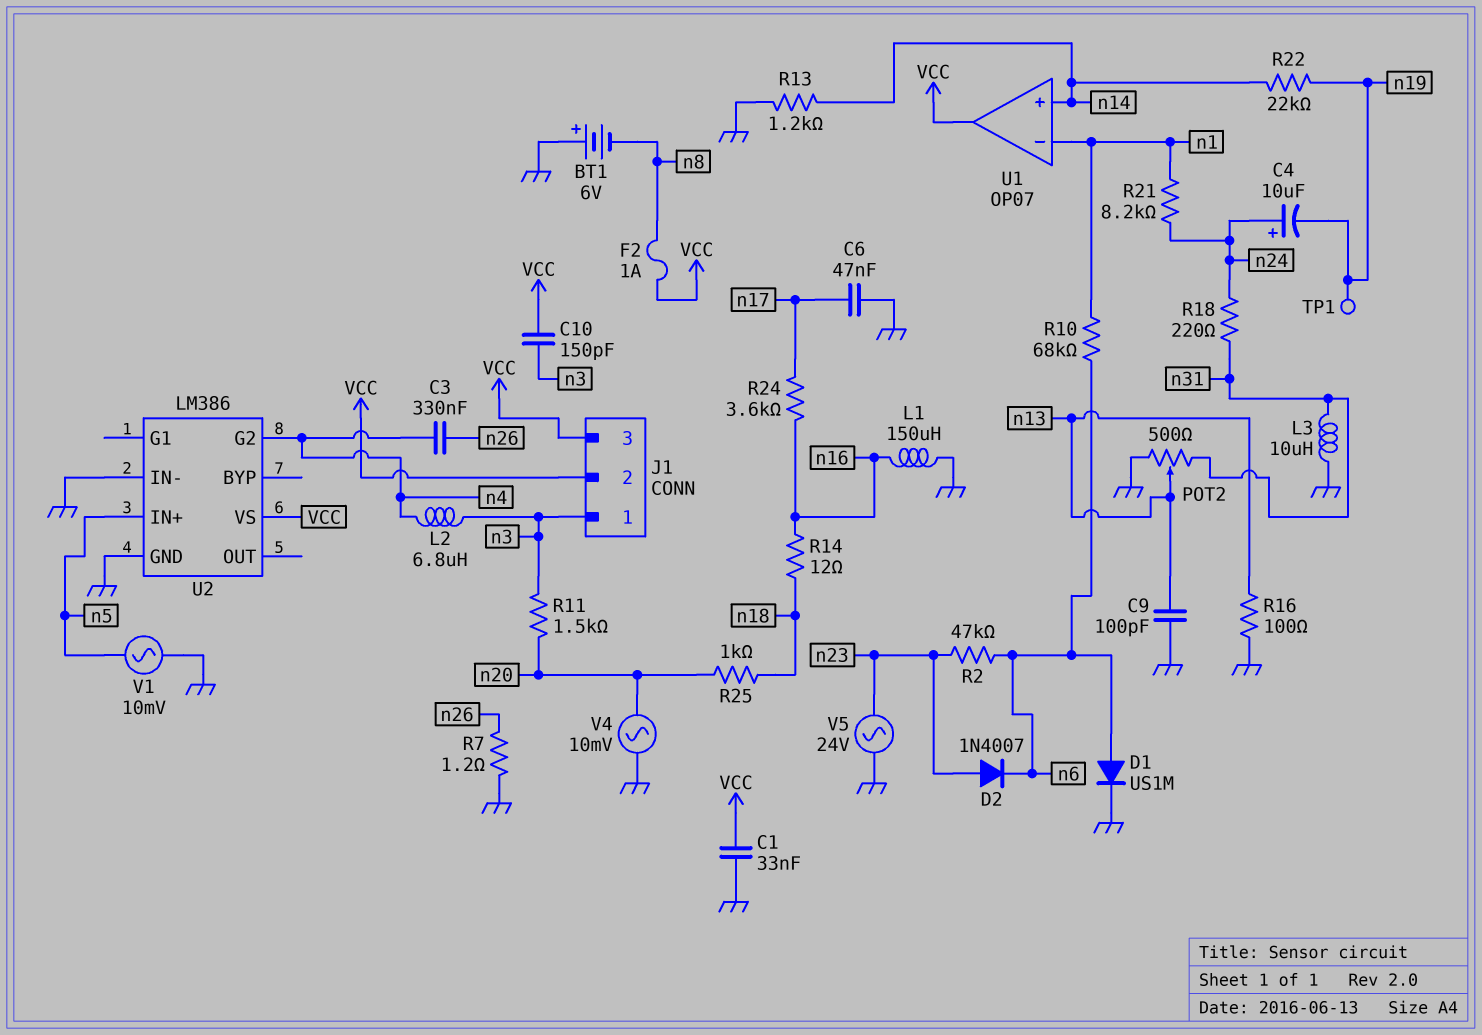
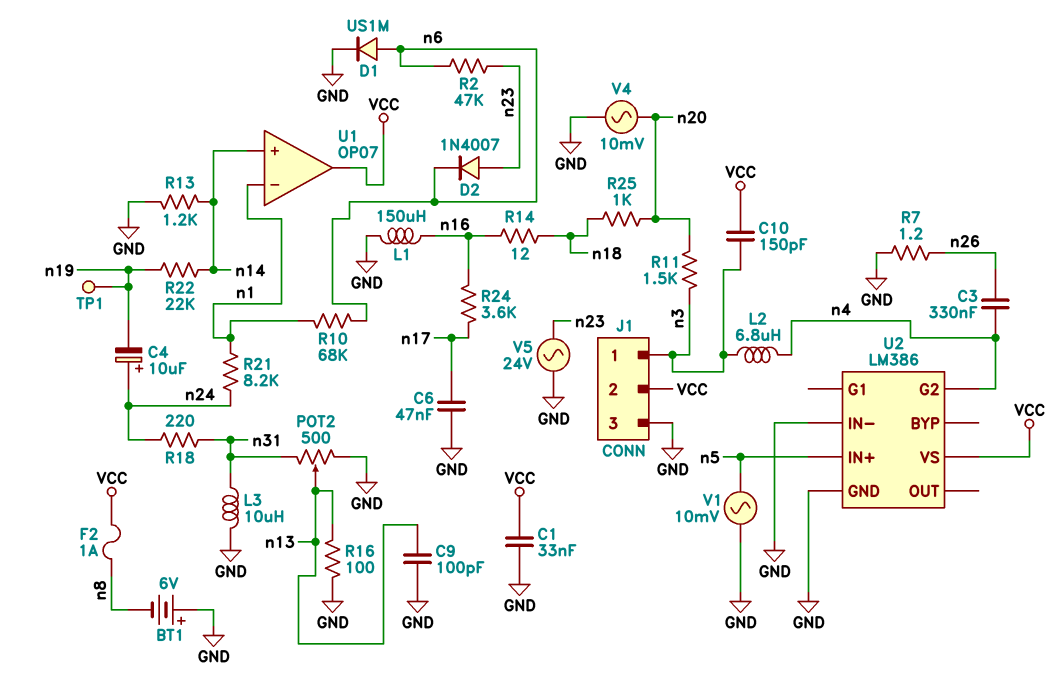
J1 pin 3: VCC -> GND

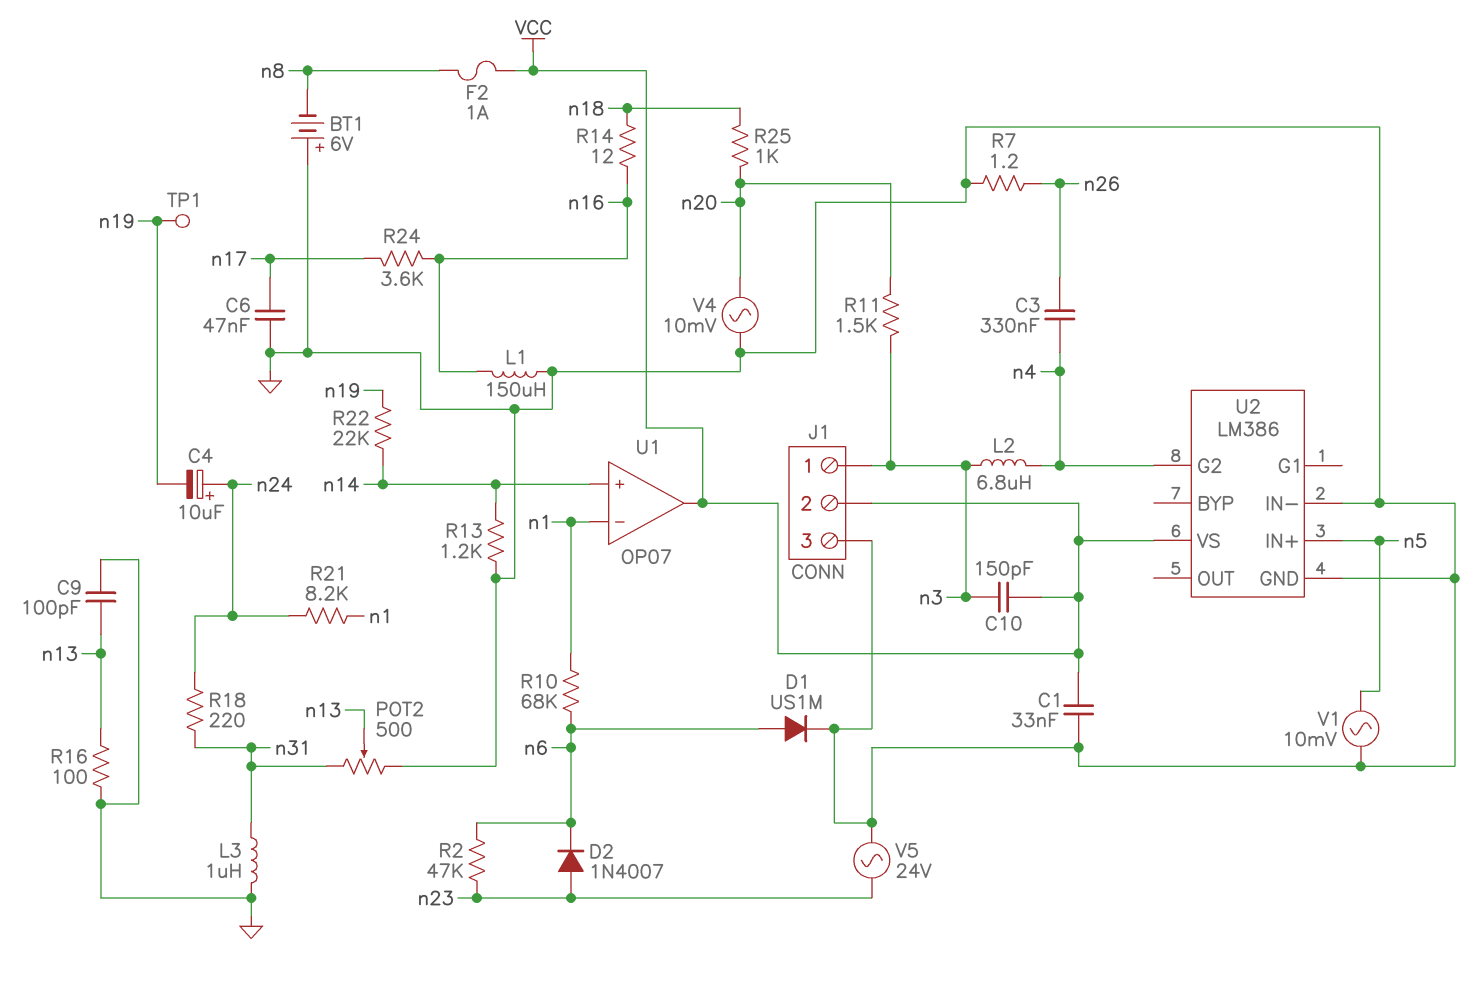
L3: 10uH (GND, n31) -> 1uH (GND, n31)

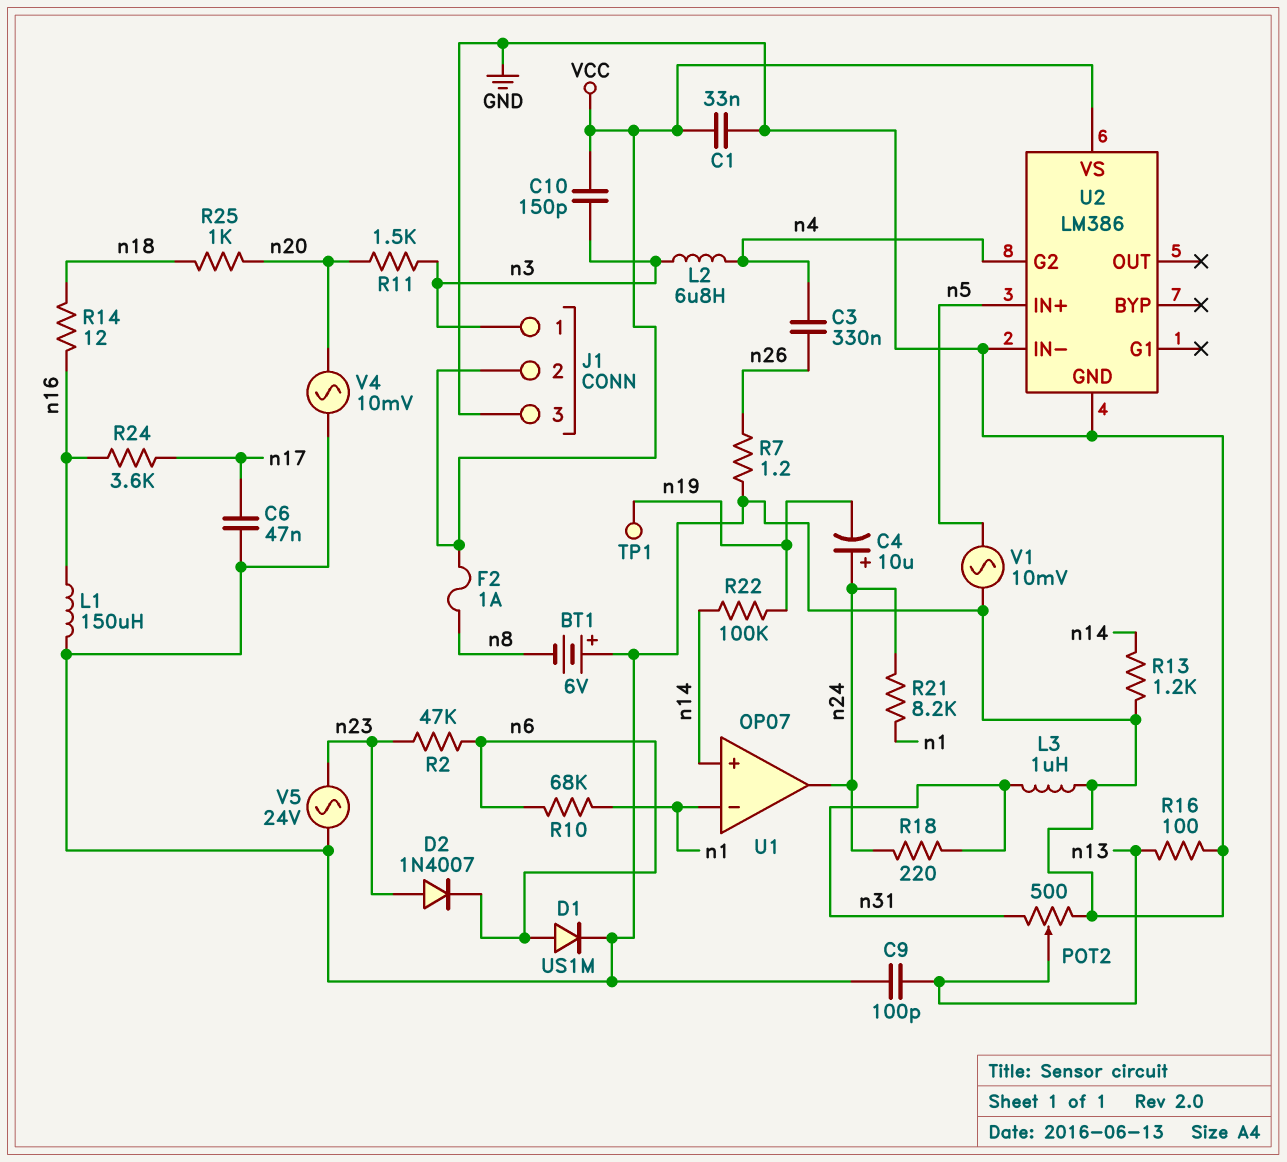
R22: 22k (n14, n19) -> 100k (n14, n19)
U1 pin out: VCC -> n24

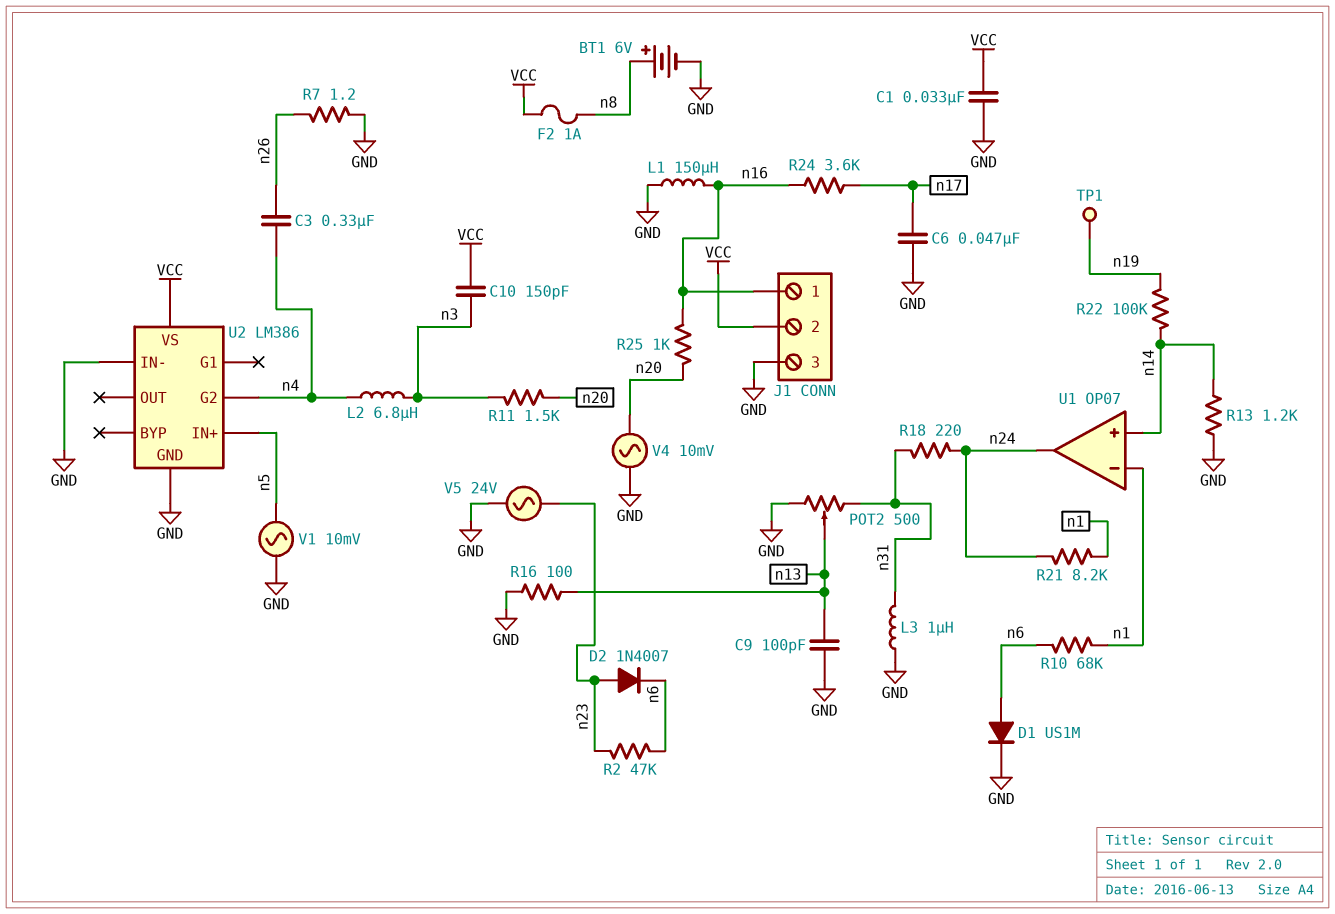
BT1: 6V (plus GND, minus n8) -> 6V (plus n8, minus GND)
C4: 10uF (plus n24, minus n19) -> none
J1 pin 1: n3 -> n16
R14: 12 (n16, n18) -> none
R25: 1k (n18, n20) -> 1k (n16, n20)

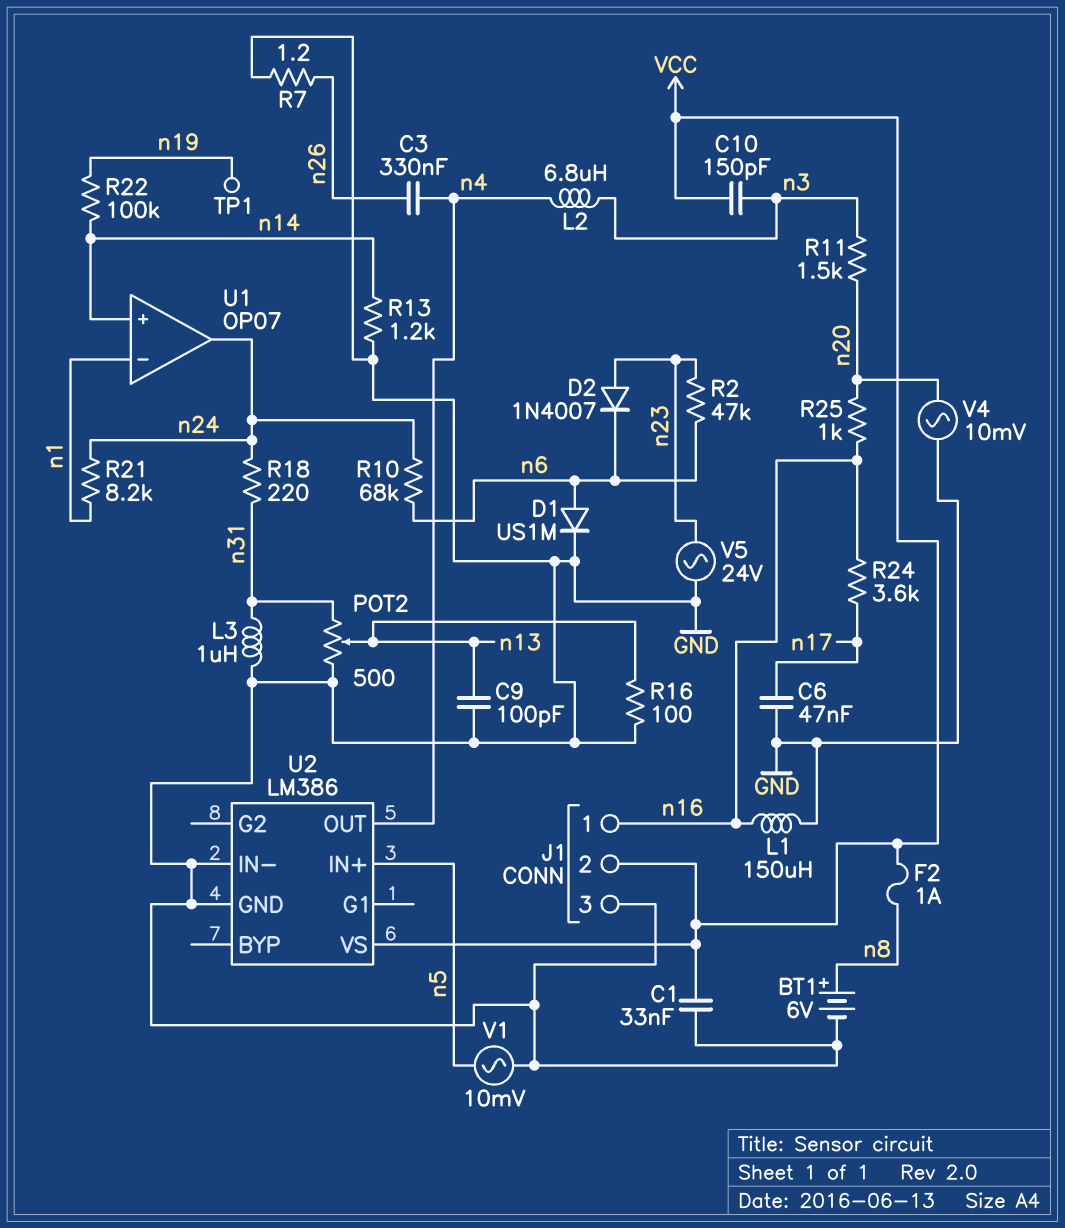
R10: 68k (n1, n6) -> 68k (n6, n24)
U2 pin G2: n4 -> none
U2 pin OUT: none -> n4

